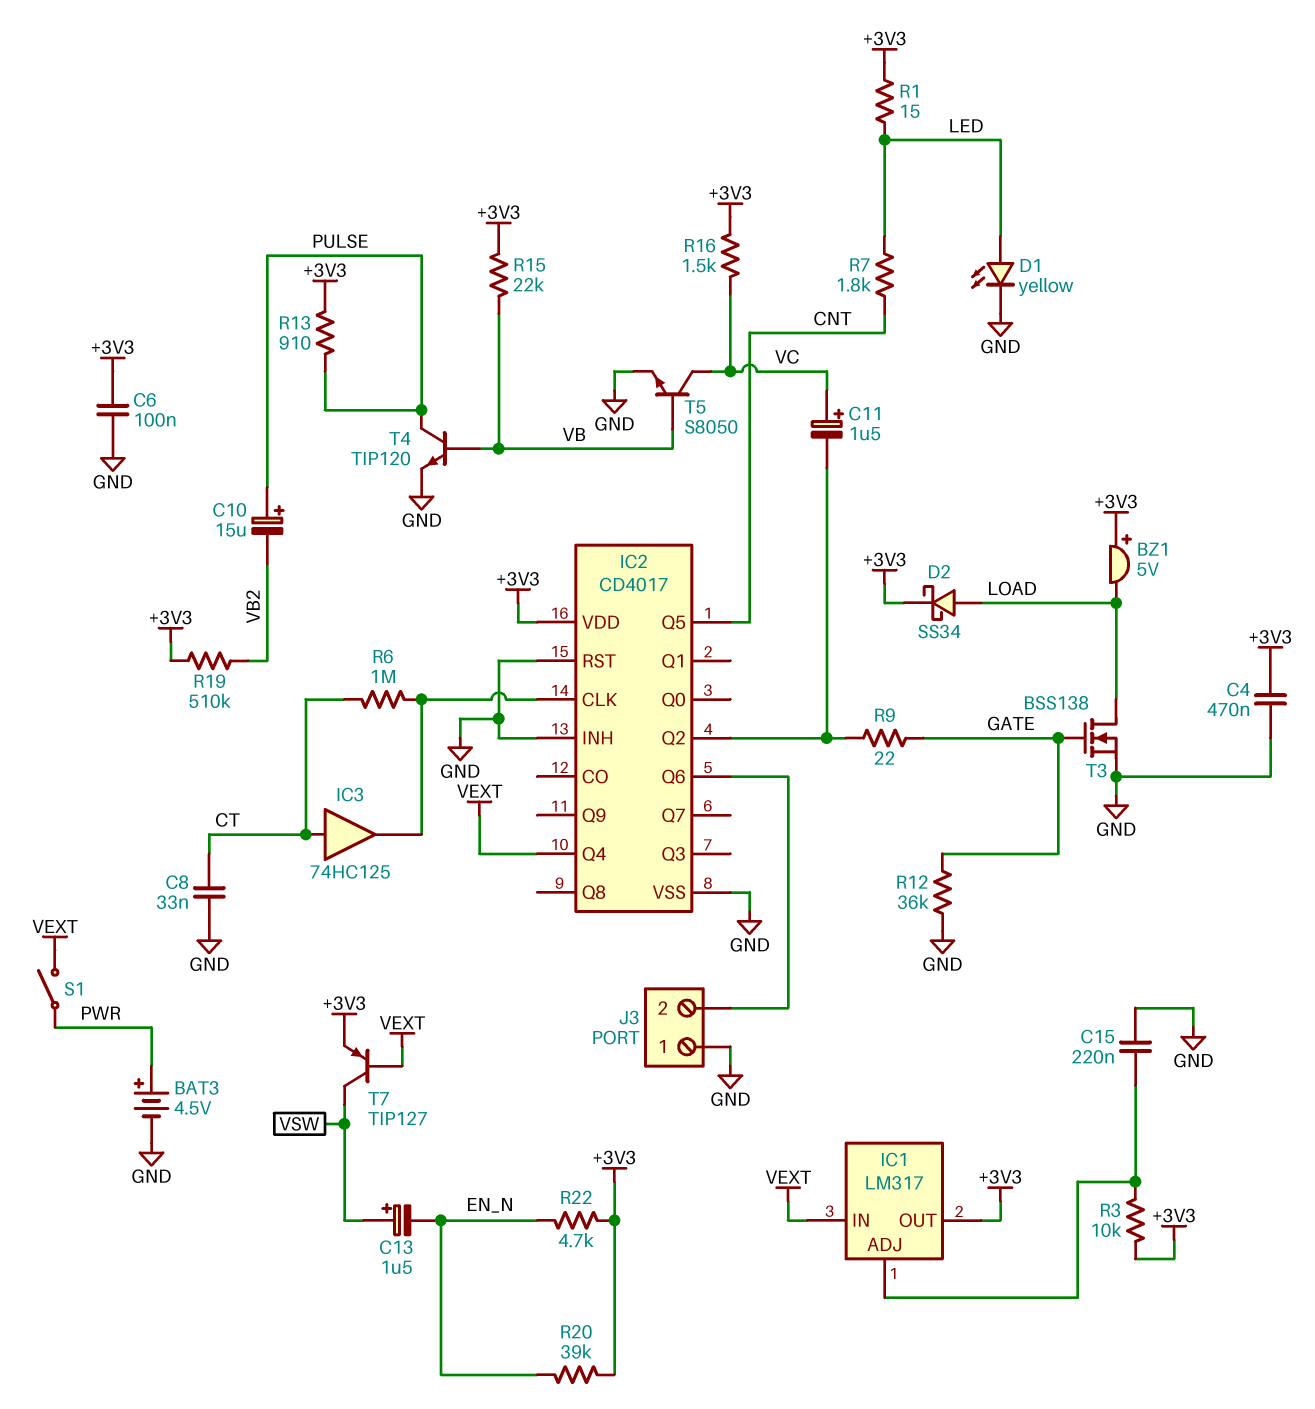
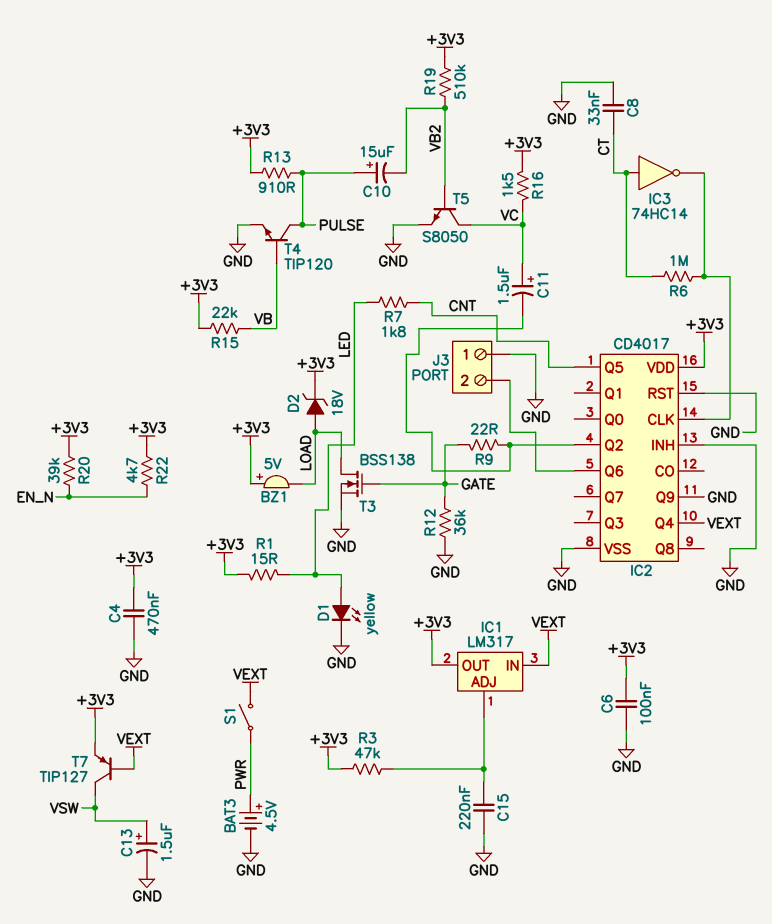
C13: 1.5uF (plus VSW, minus EN_N) -> 1.5uF (plus VSW, minus GND)
D2: schottky SS34 (A LOAD, K +3V3) -> zener 18V (A LOAD, K +3V3)
IC2 pin Q9: none -> GND
IC3: buffer 74HC125 (in CT, out IC2/CLK) -> NOT 74HC14 (in CT, out IC2/CLK)
R3: 10k (+3V3, IC1/ADJ) -> 47k (+3V3, IC1/ADJ)
T5: NPN S8050 (B VB, C VC, E GND) -> NPN S8050 (B VB2, C VC, E GND)

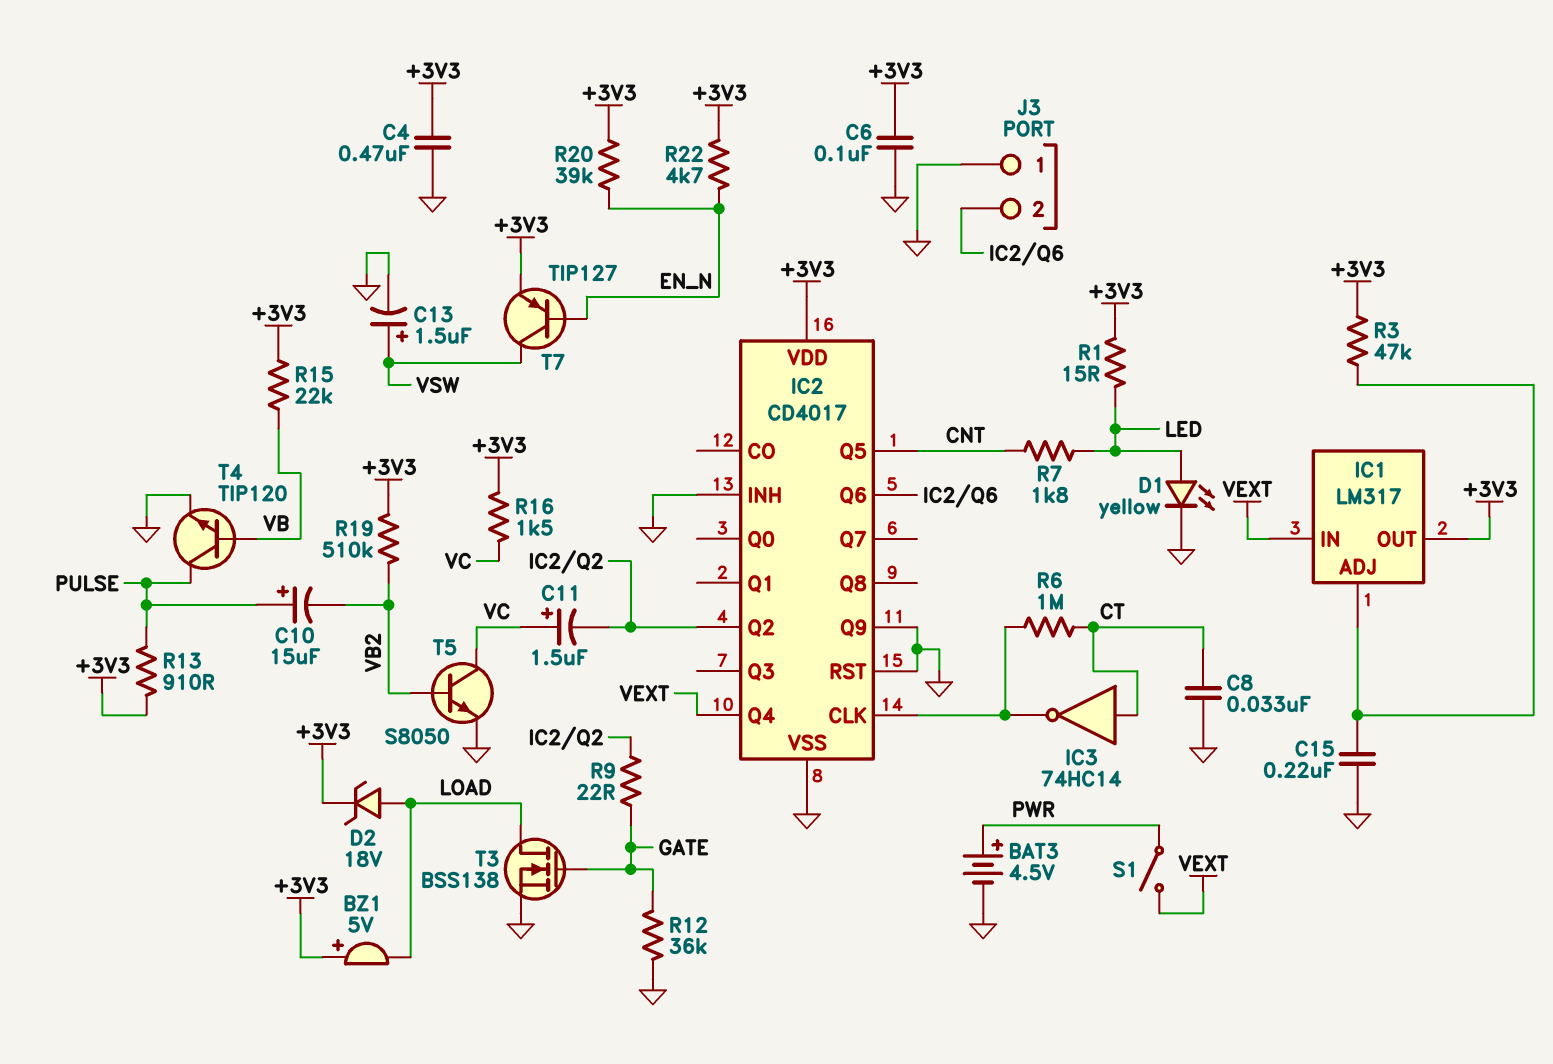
T7: PNP TIP127 (B VEXT, C VSW, E +3V3) -> PNP TIP127 (B EN_N, C VSW, E +3V3)

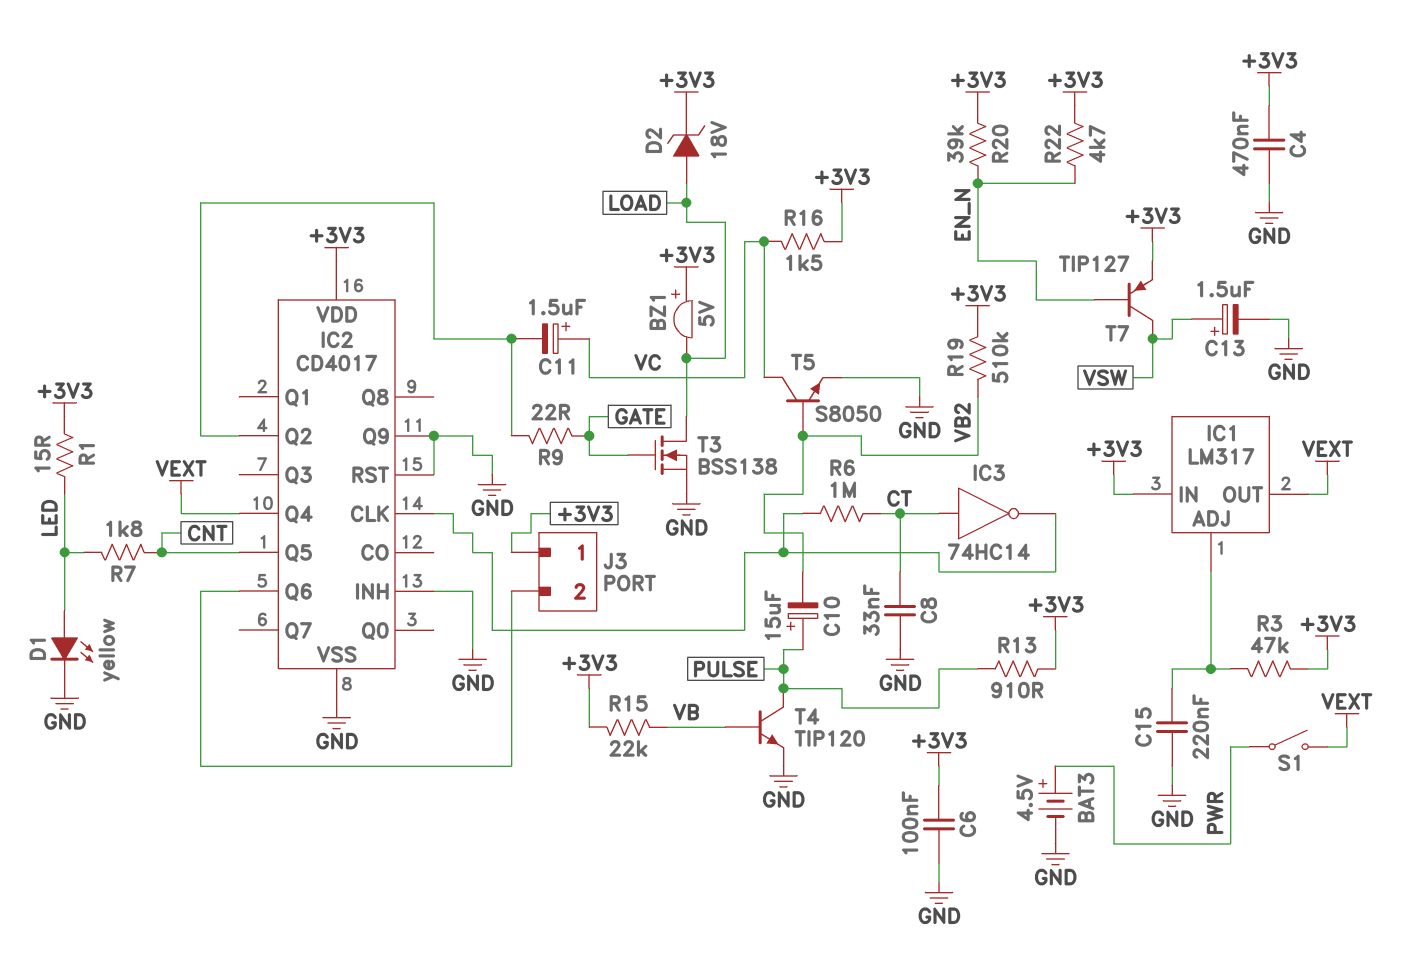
IC1 pin IN: VEXT -> +3V3
IC1 pin OUT: +3V3 -> VEXT
J3 pin 1: GND -> +3V3
R12: 36k (GATE, GND) -> none

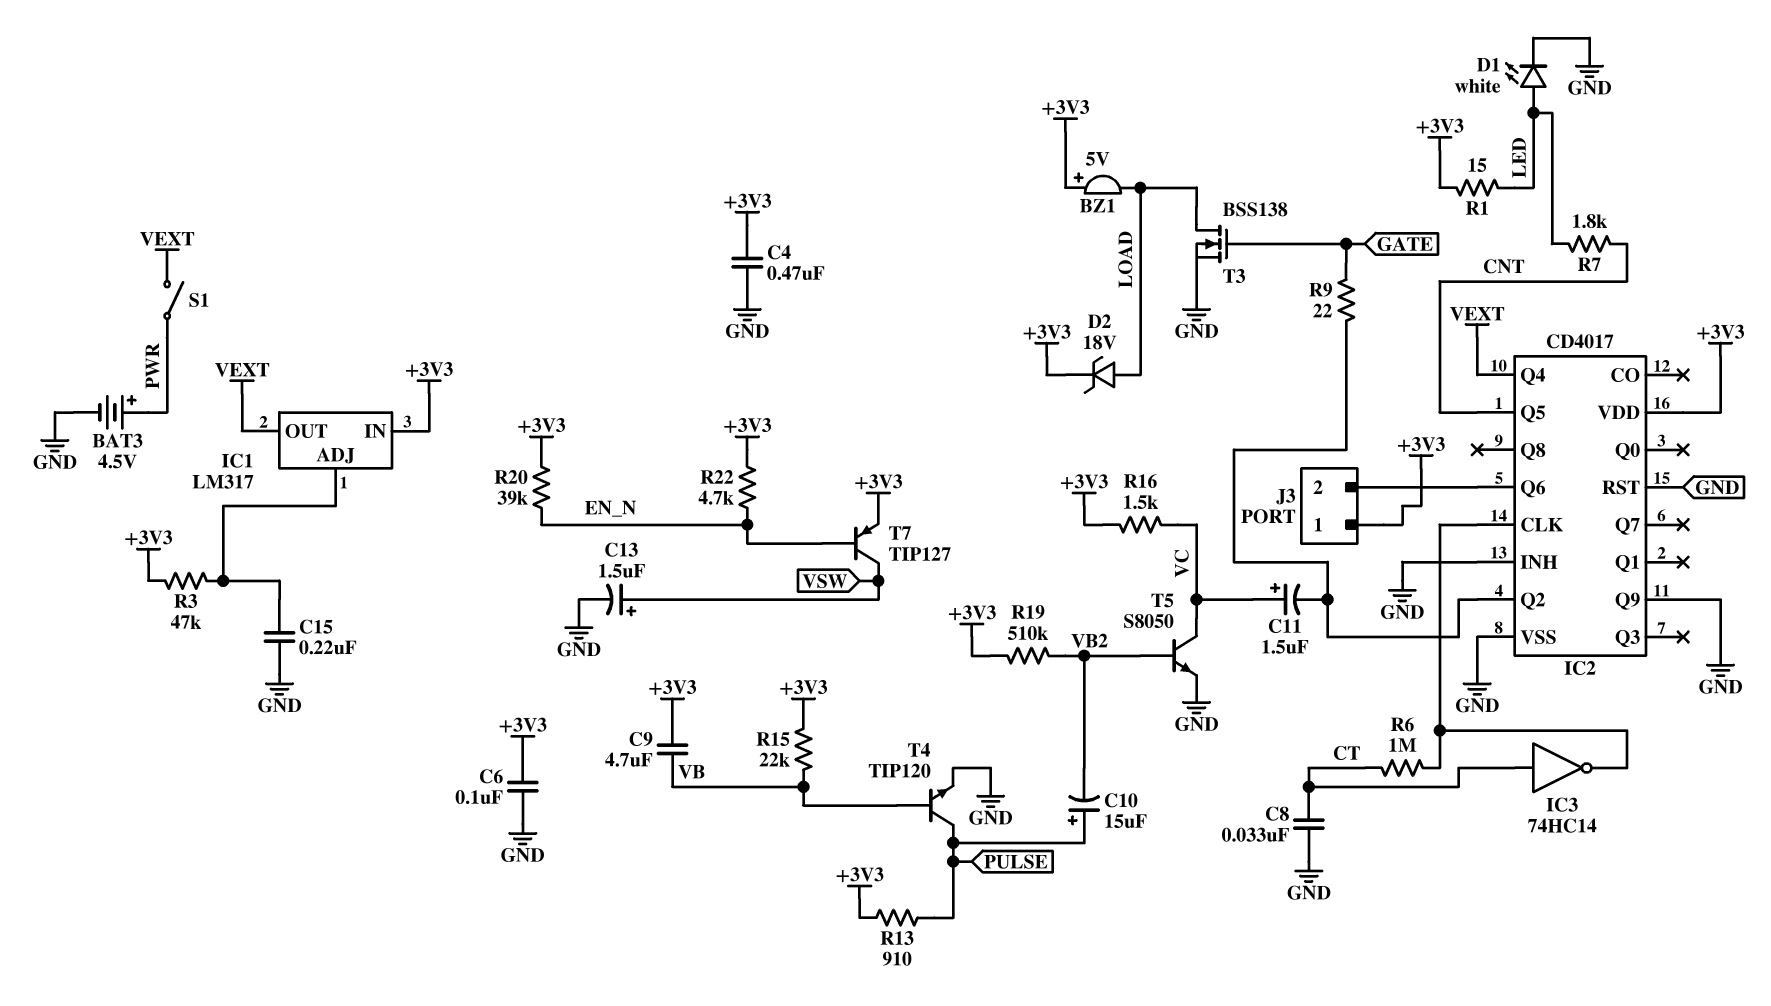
C9: none -> 4.7uF (+3V3, VB)
D1: LED yellow (A LED, K GND) -> LED white (A LED, K GND)

